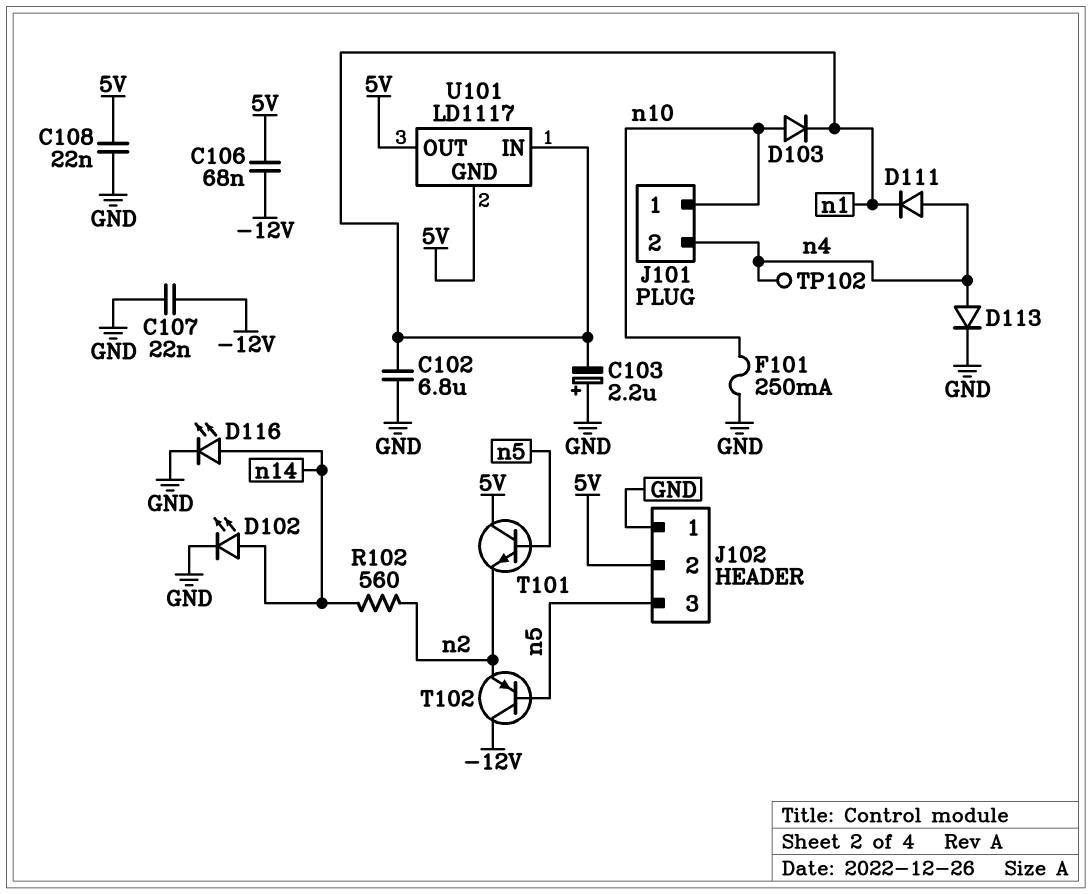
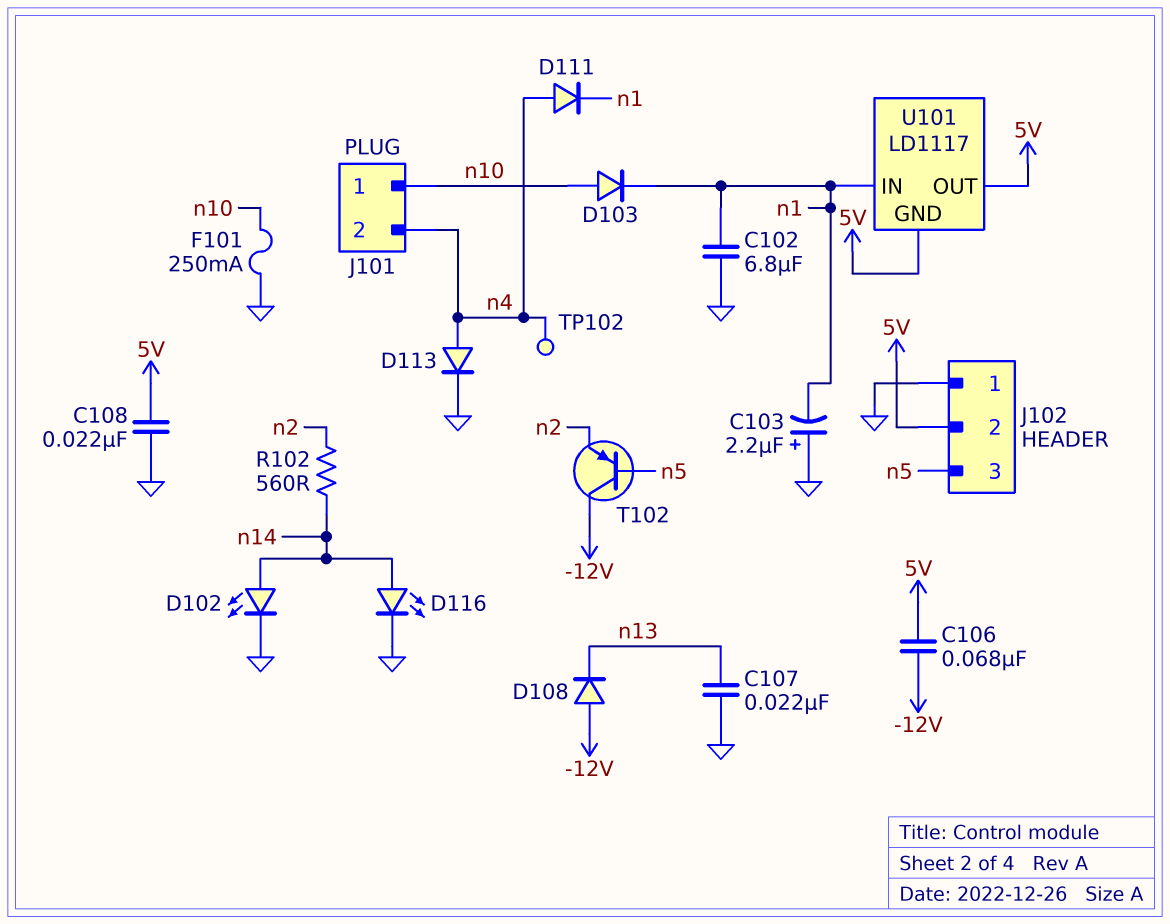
C107: 22nF (-12V, GND) -> 22nF (GND, n13)
D108: none -> diode (A -12V, K n13)
T101: NPN (B n5, C 5V, E n2) -> none

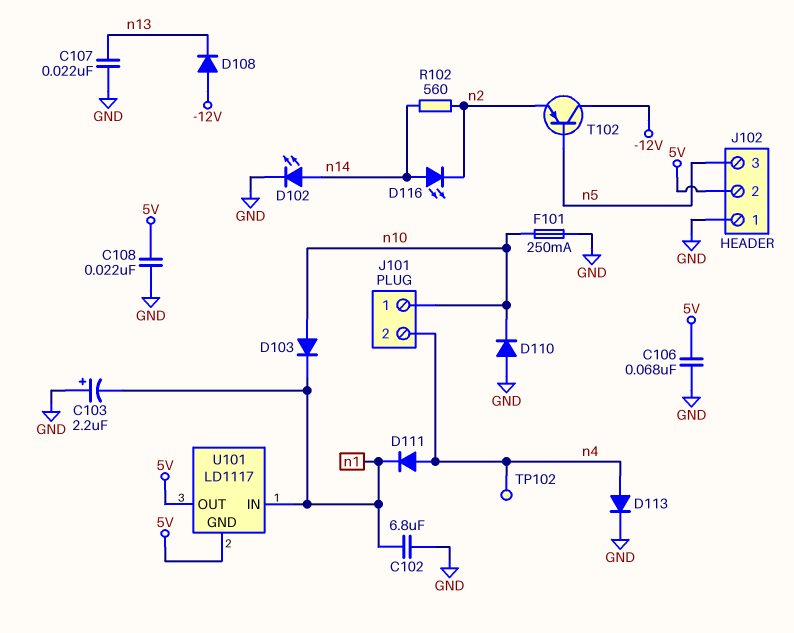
C106: 68nF (-12V, 5V) -> 68nF (5V, GND)
D110: none -> diode (A GND, K n10)
D116: LED (A n14, K GND) -> LED (A n14, K n2)

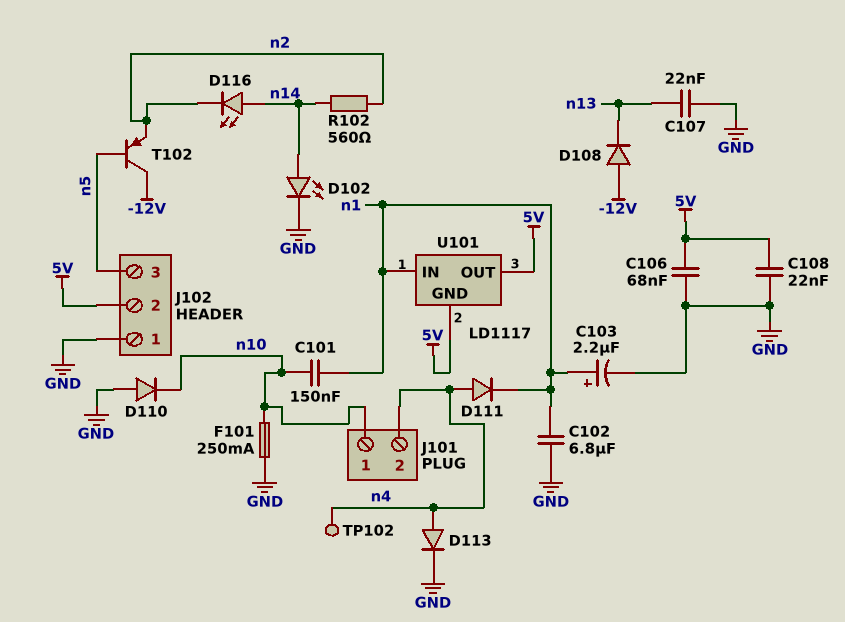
C101: none -> 150nF (n1, n10)
C103: 2.2uF (plus GND, minus n1) -> 2.2uF (plus n1, minus GND)
D103: diode (A n10, K n1) -> none

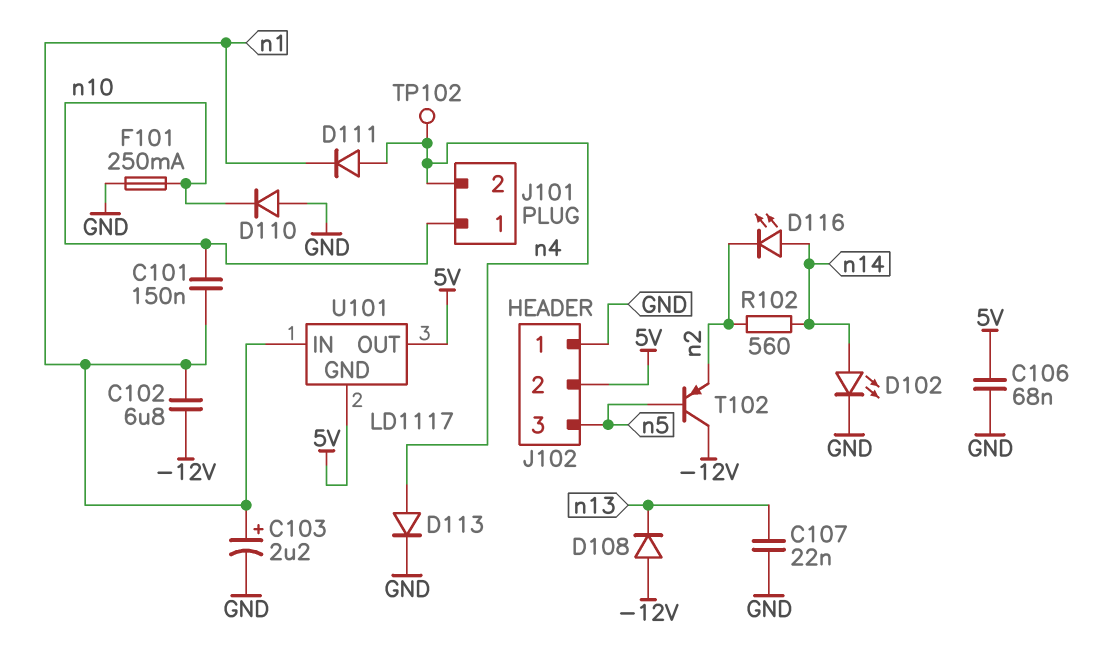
C102: 6.8uF (GND, n1) -> 6.8uF (-12V, n1)
C108: 22nF (5V, GND) -> none

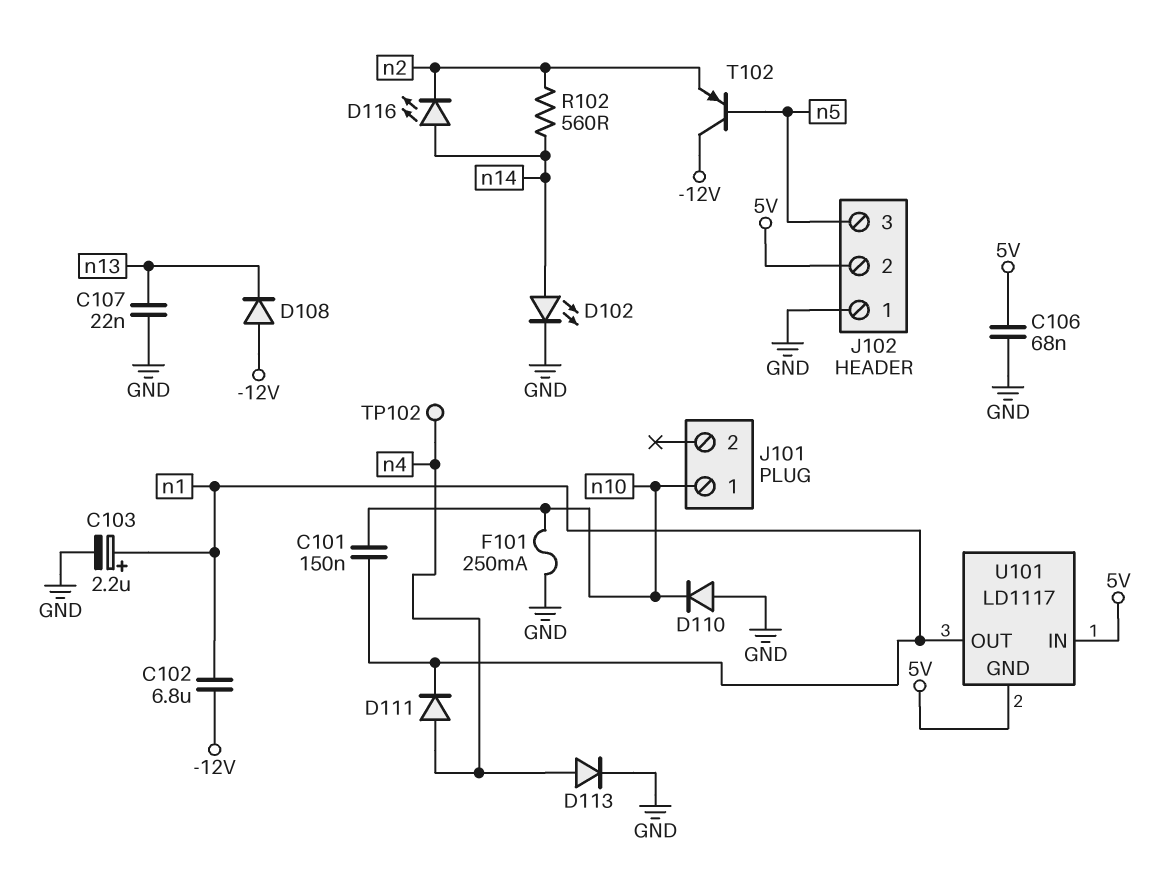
J101 pin 2: n4 -> none
U101 pin IN: n1 -> 5V
U101 pin OUT: 5V -> n1

